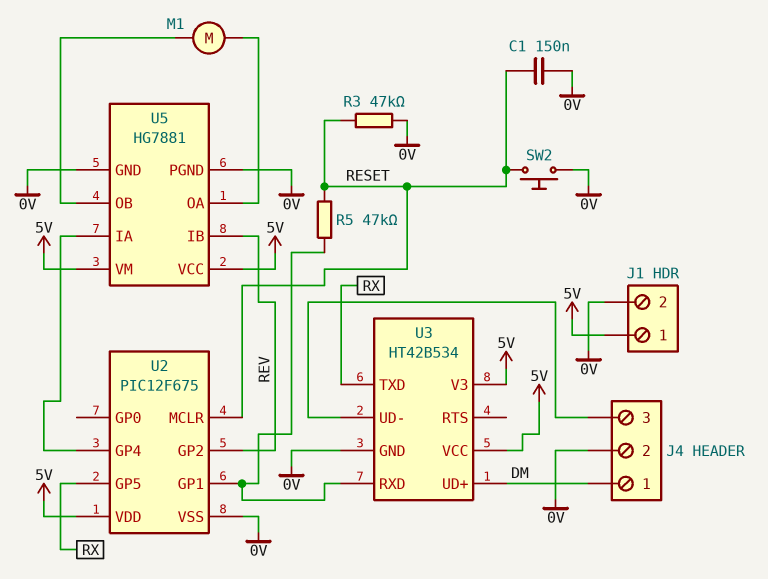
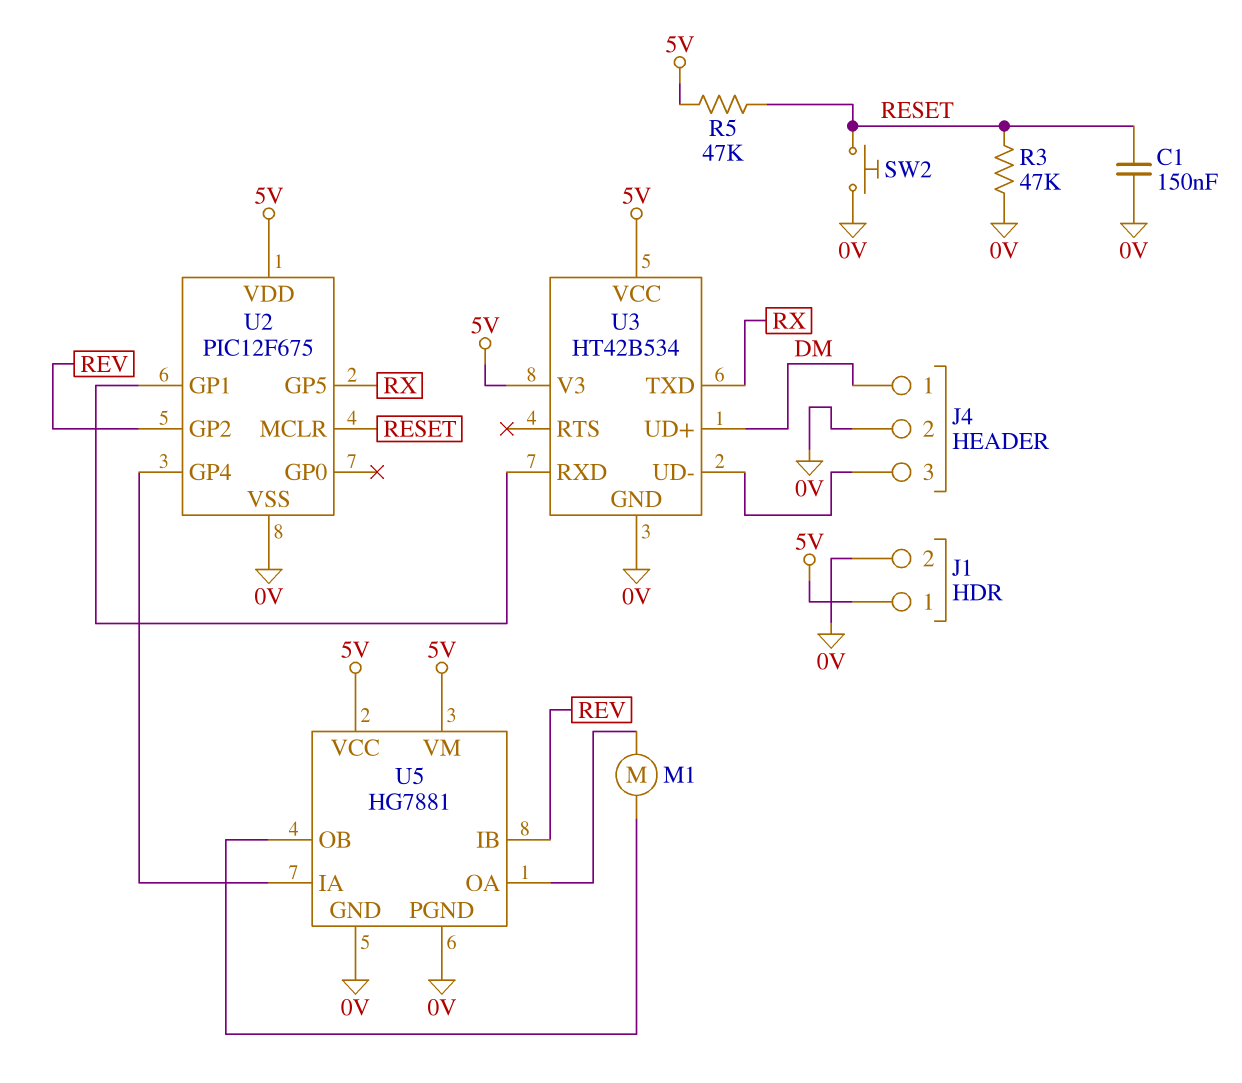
R5: 47k (RESET, U2/GP1) -> 47k (5V, RESET)

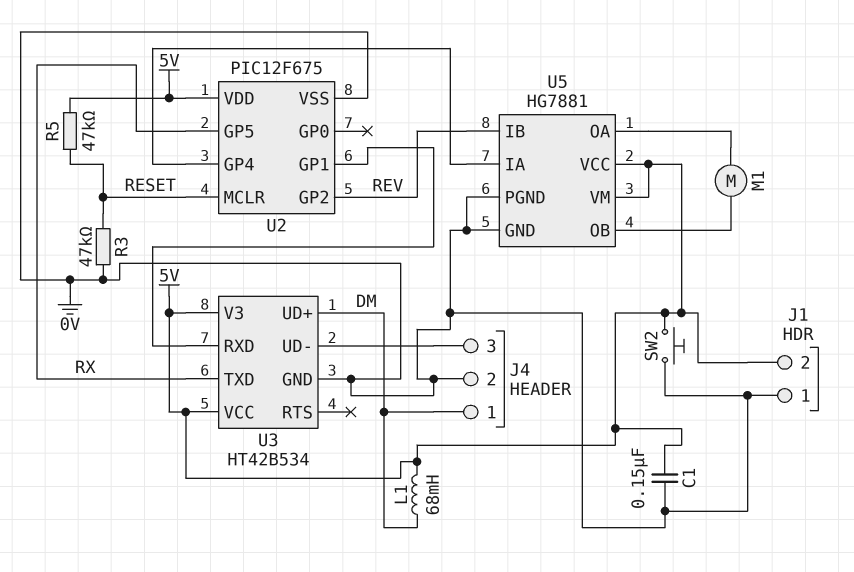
C1: 150nF (0V, RESET) -> 150nF (0V, 5V)
J1 pin 1: 5V -> 0V
J1 pin 2: 0V -> 5V
L1: none -> 68mH (5V, DM)
SW2: button (0V, RESET) -> button (0V, 5V)

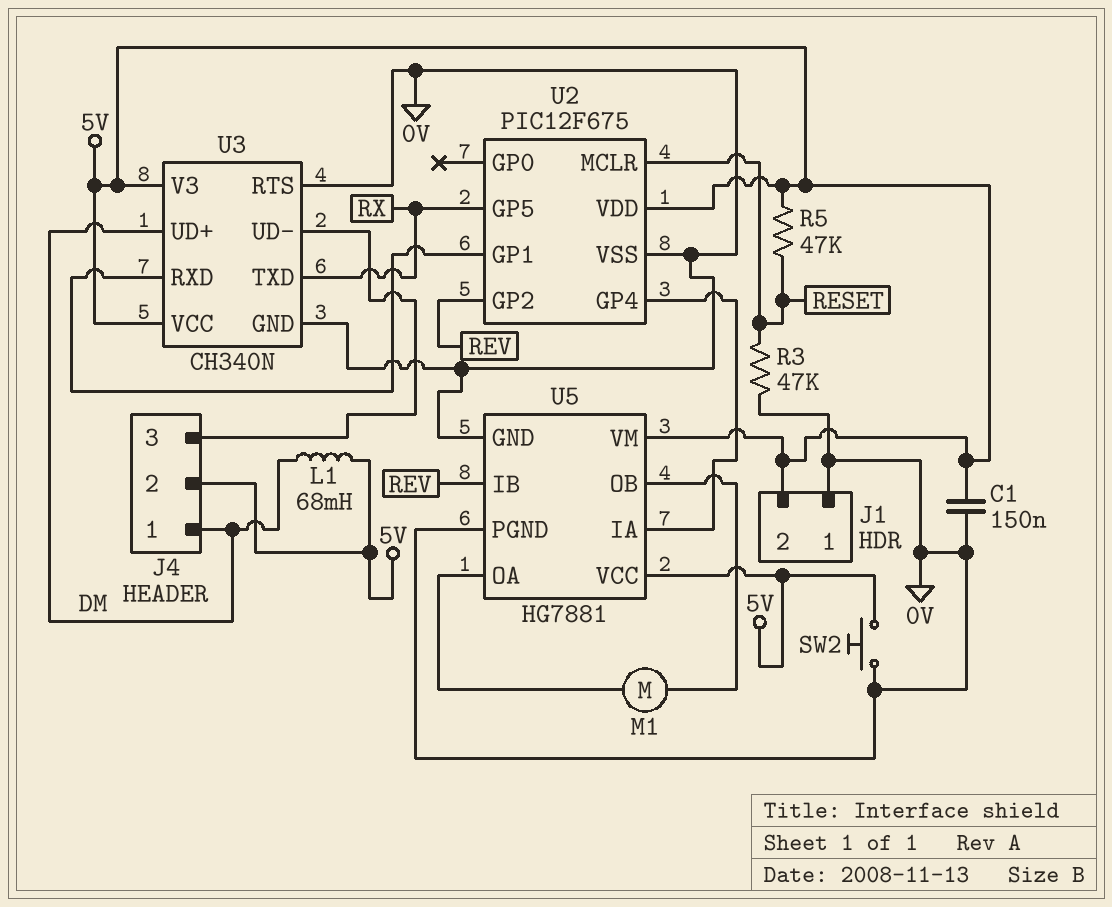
J4 pin 2: 0V -> 5V
U3: HT42B534 -> CH340N
U3 pin RTS: none -> 0V

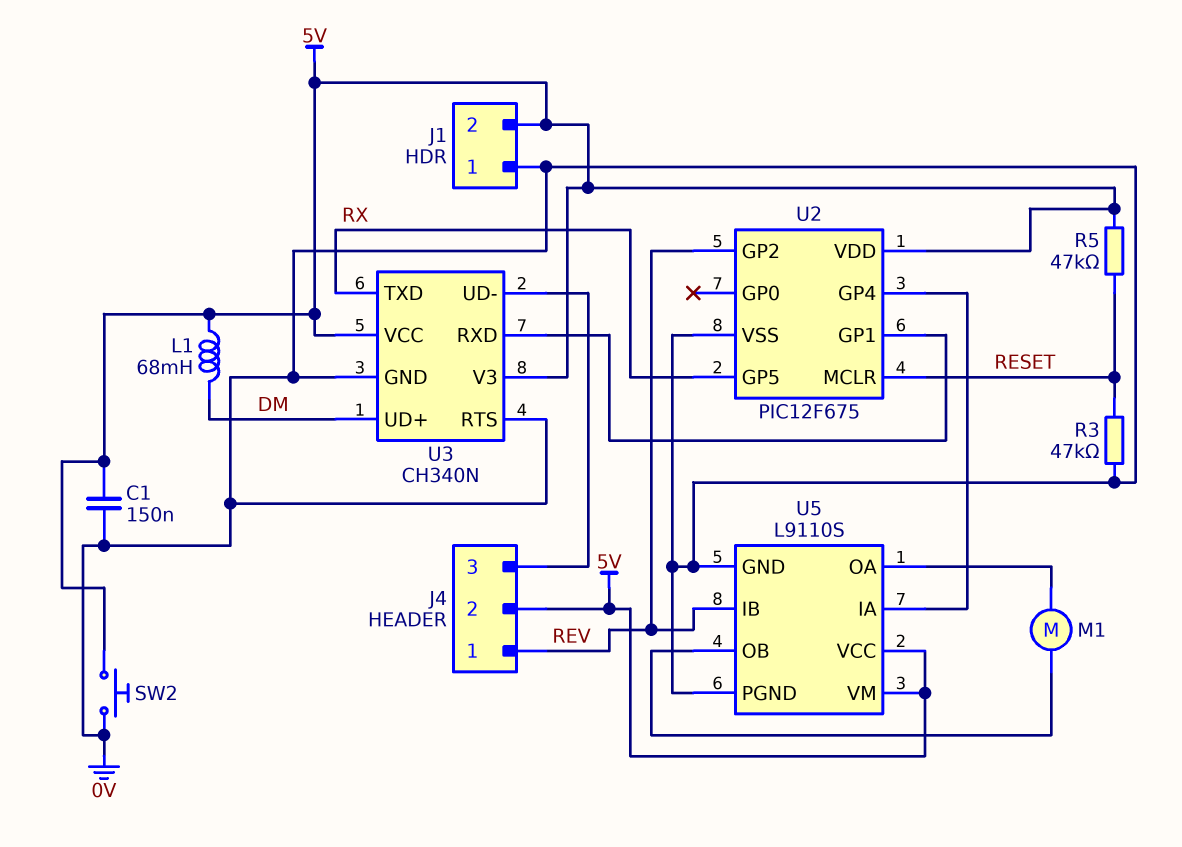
J4 pin 1: DM -> REV
U5: HG7881 -> L9110S

